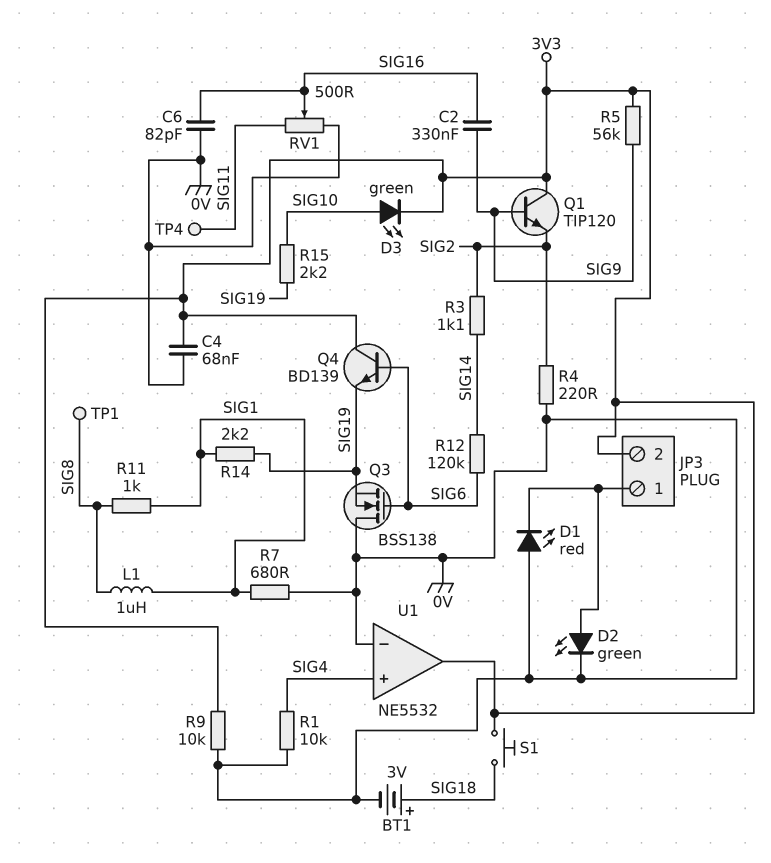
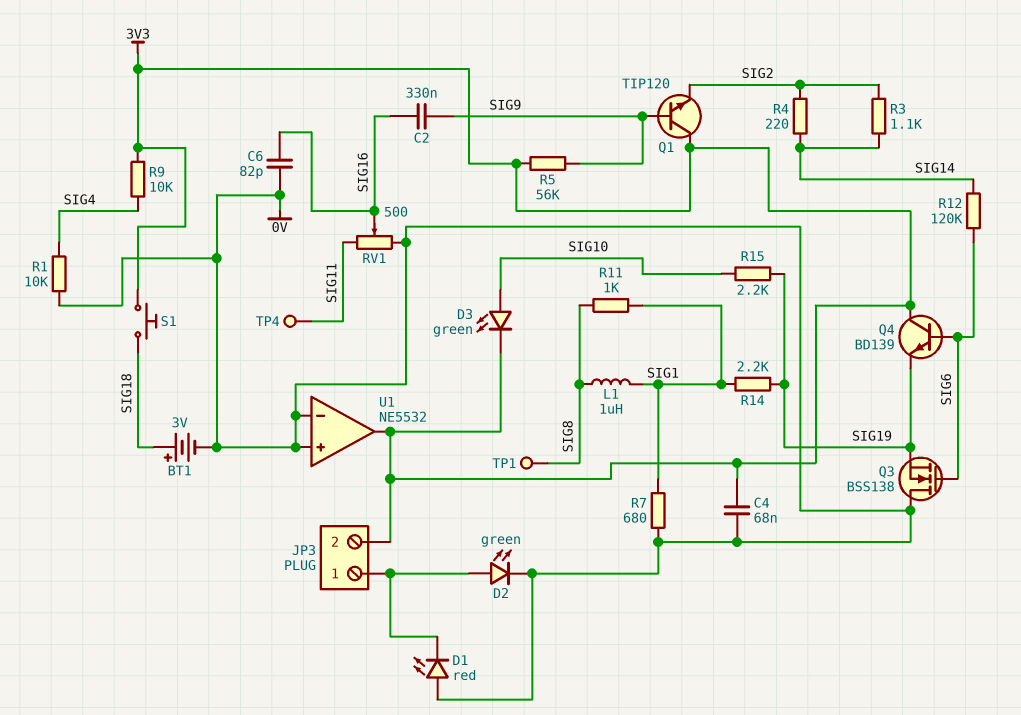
R4: 220 (0V, SIG2) -> 220 (SIG2, SIG14)
R9: 10k (0V, 3V3) -> 10k (3V3, SIG4)
U1 pin in+: SIG4 -> 0V

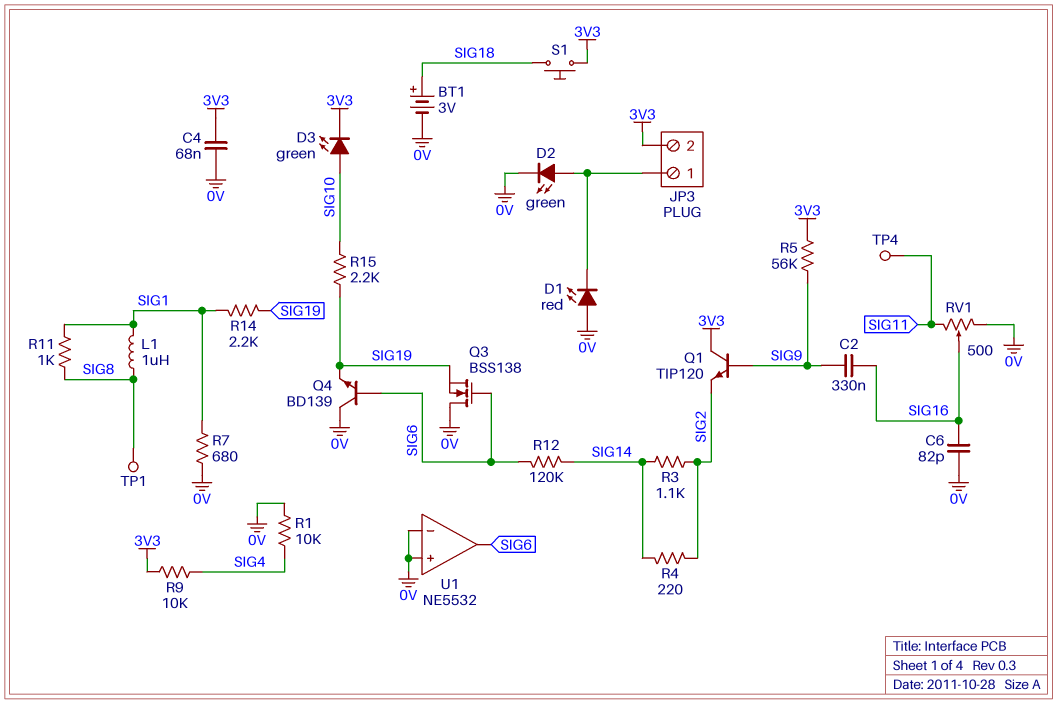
Q4: NPN BD139 (B SIG6, C 3V3, E SIG19) -> NPN BD139 (B SIG6, C 0V, E SIG19)
U1 pin out: 3V3 -> SIG6

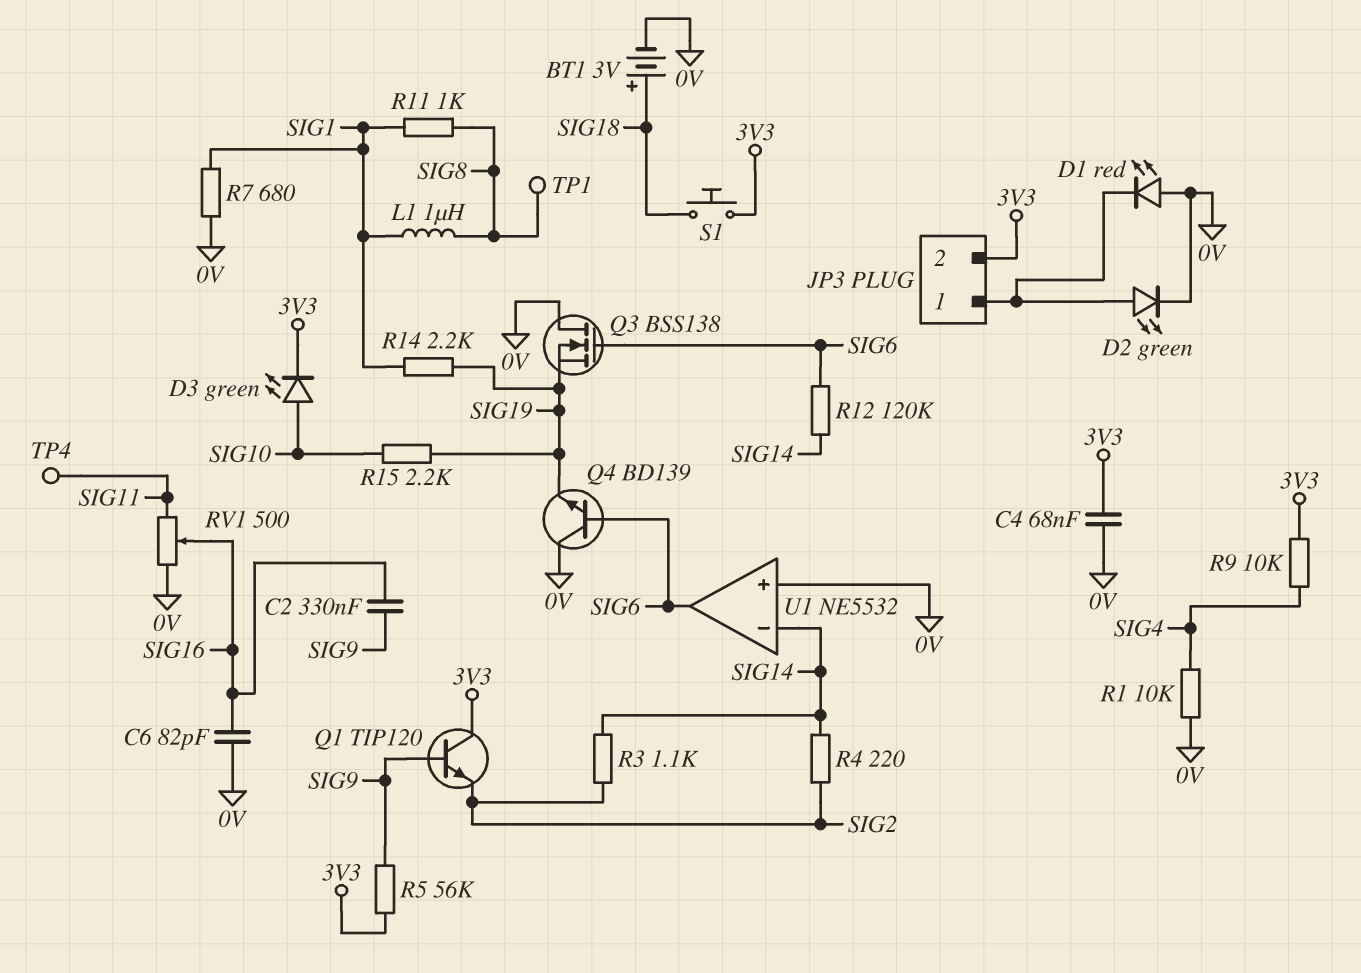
U1 pin in-: 0V -> SIG14

